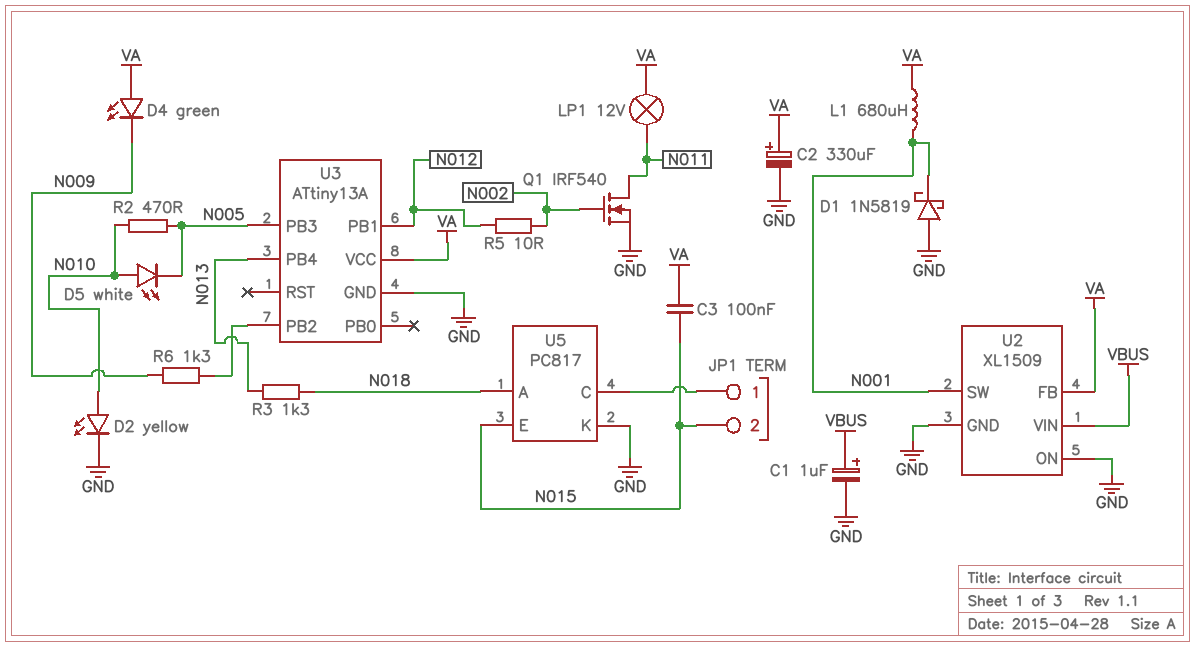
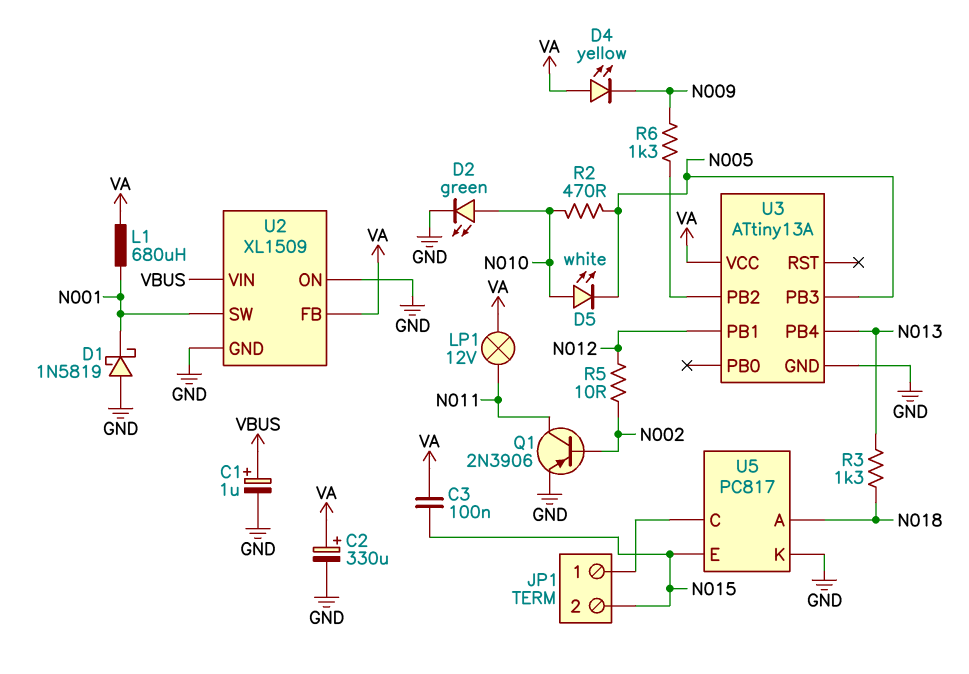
D2: LED yellow (A N010, K GND) -> LED green (A N010, K GND)
D4: LED green (A VA, K N009) -> LED yellow (A VA, K N009)
Q1: NMOS IRF540 (G N002, D N011, S GND) -> PNP 2N3906 (B N002, C N011, E GND)

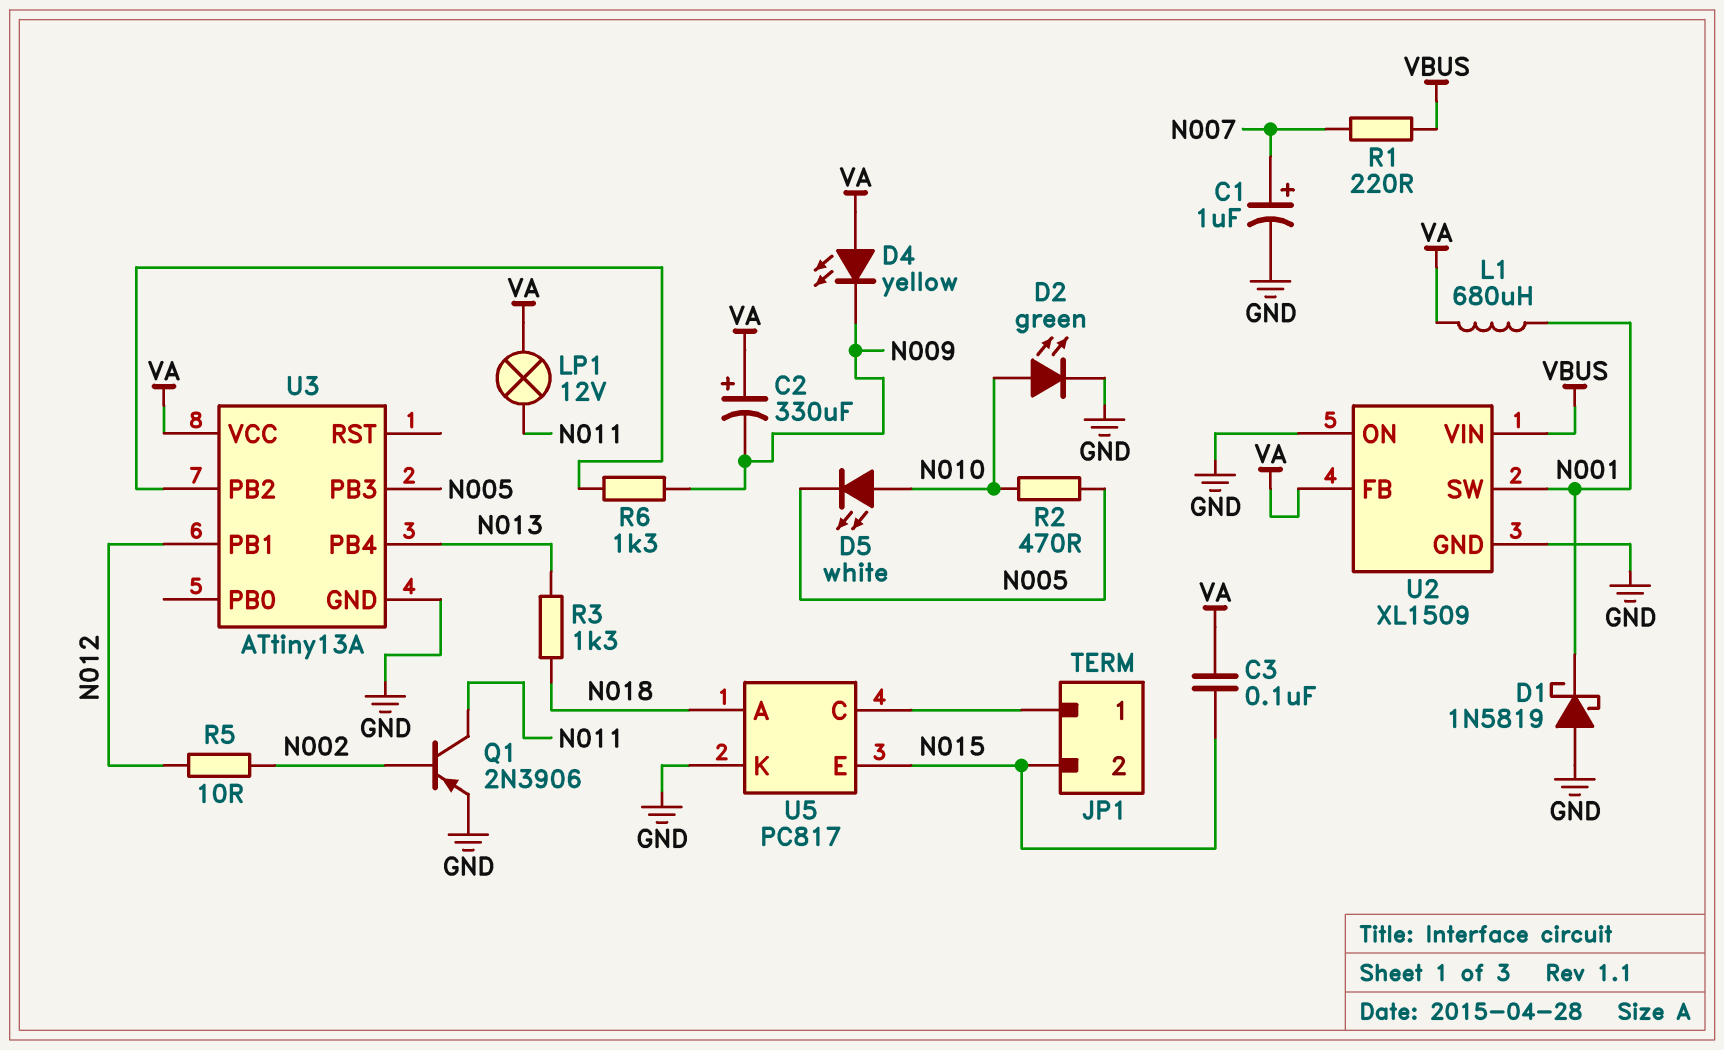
C1: 1uF (plus VBUS, minus GND) -> 1uF (plus N007, minus GND)
C2: 330uF (plus VA, minus GND) -> 330uF (plus VA, minus N009)
R1: none -> 220 (N007, VBUS)

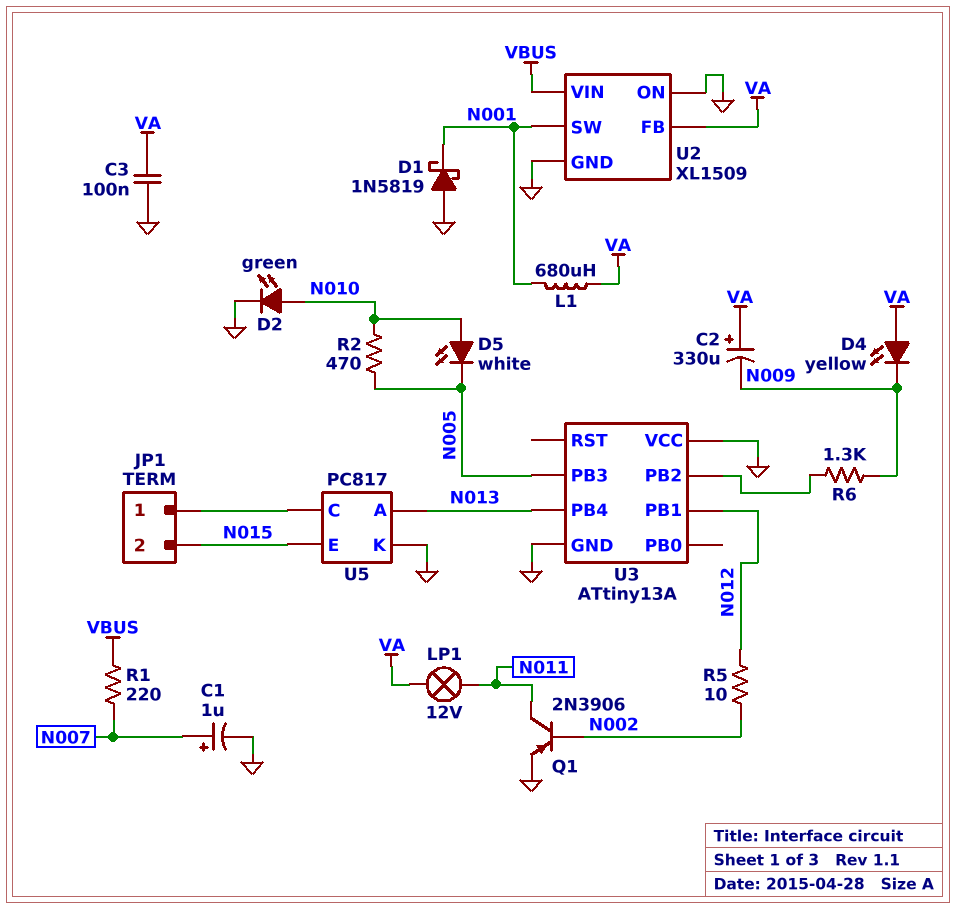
C3: 100nF (N015, VA) -> 100nF (GND, VA)
R3: 1.3k (N013, N018) -> none
U3 pin VCC: VA -> GND
U5 pin A: N018 -> N013

